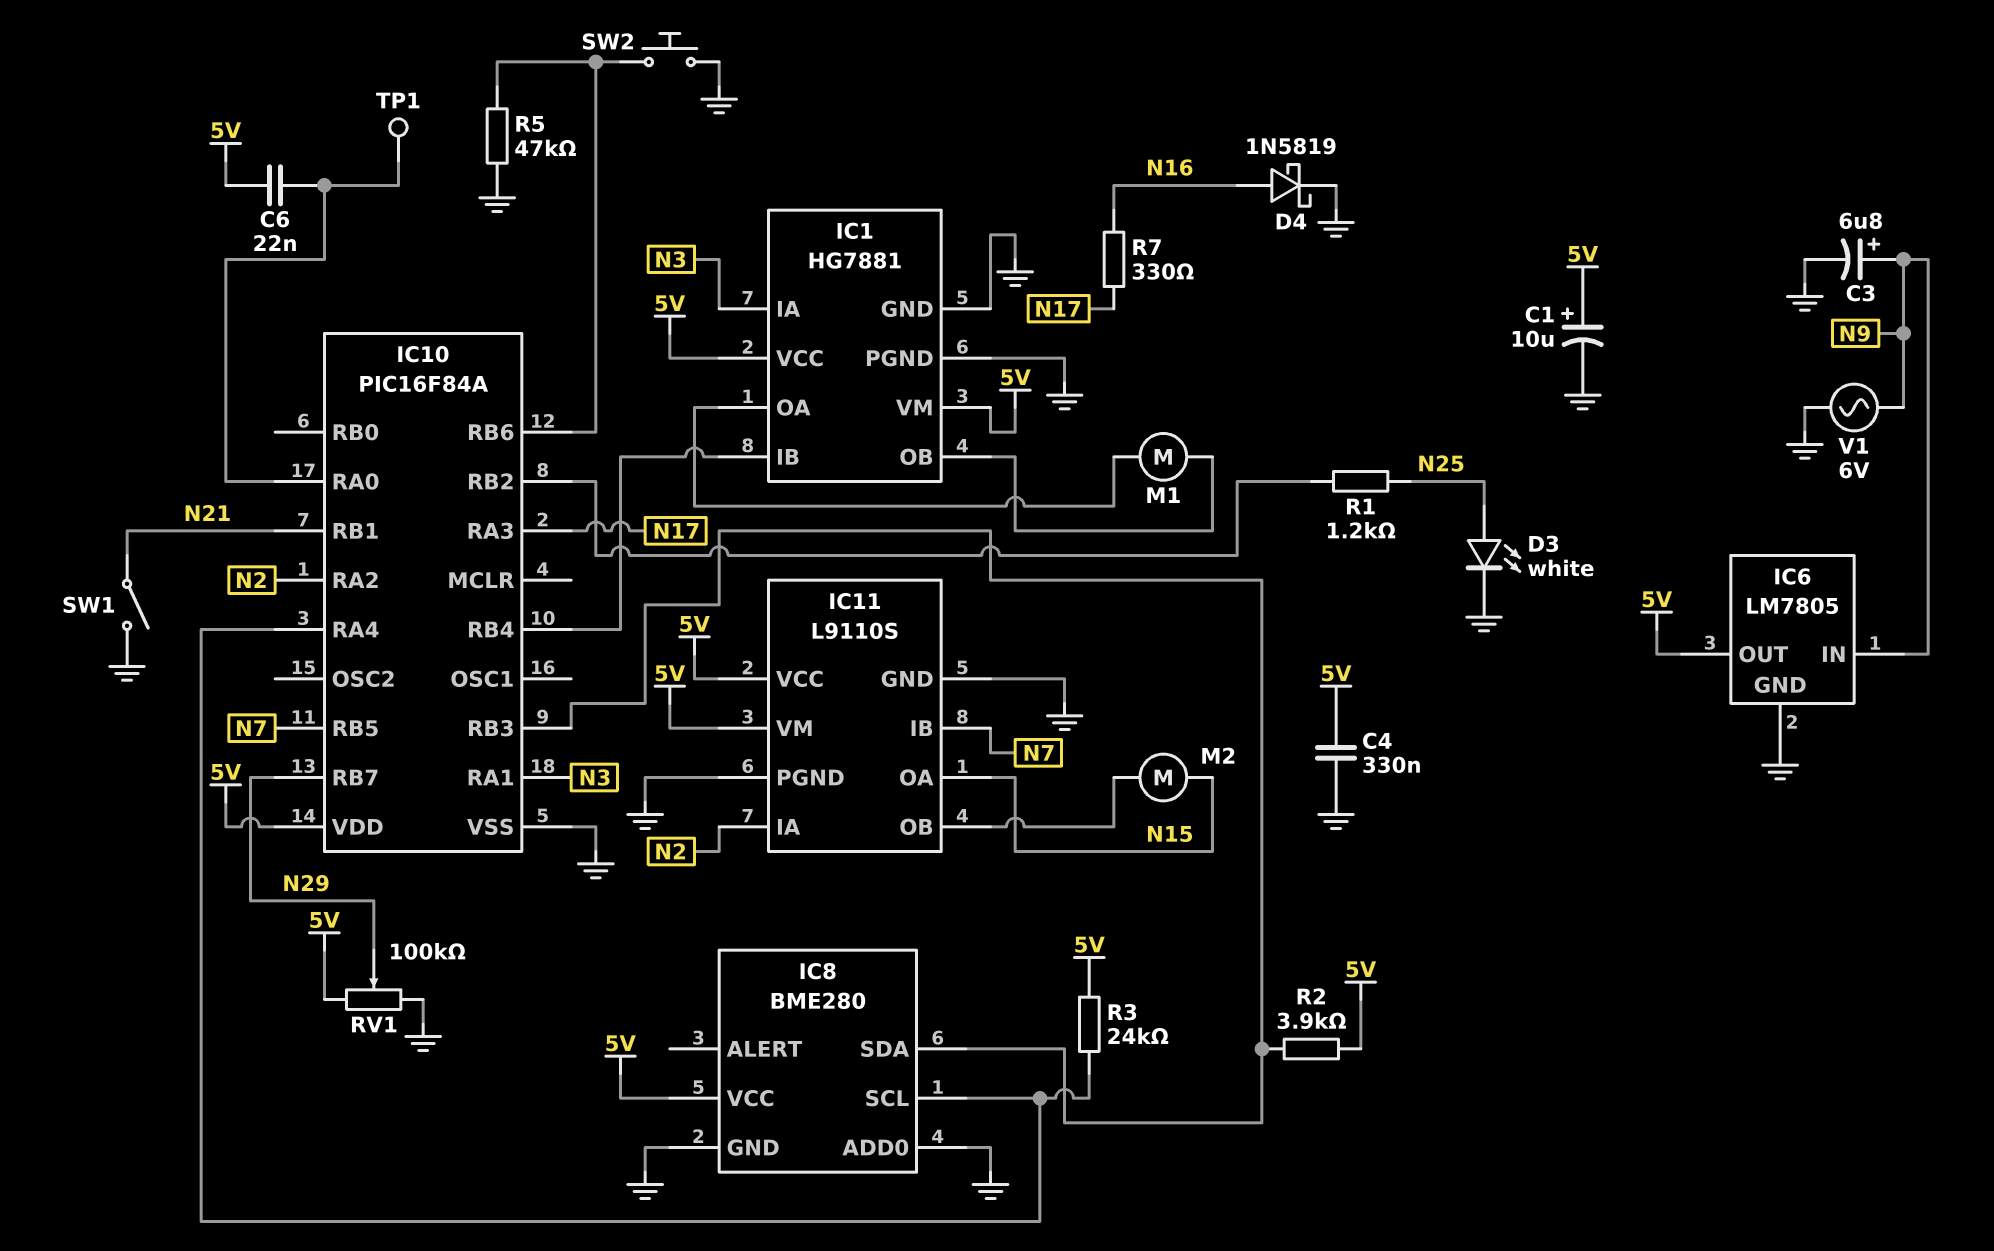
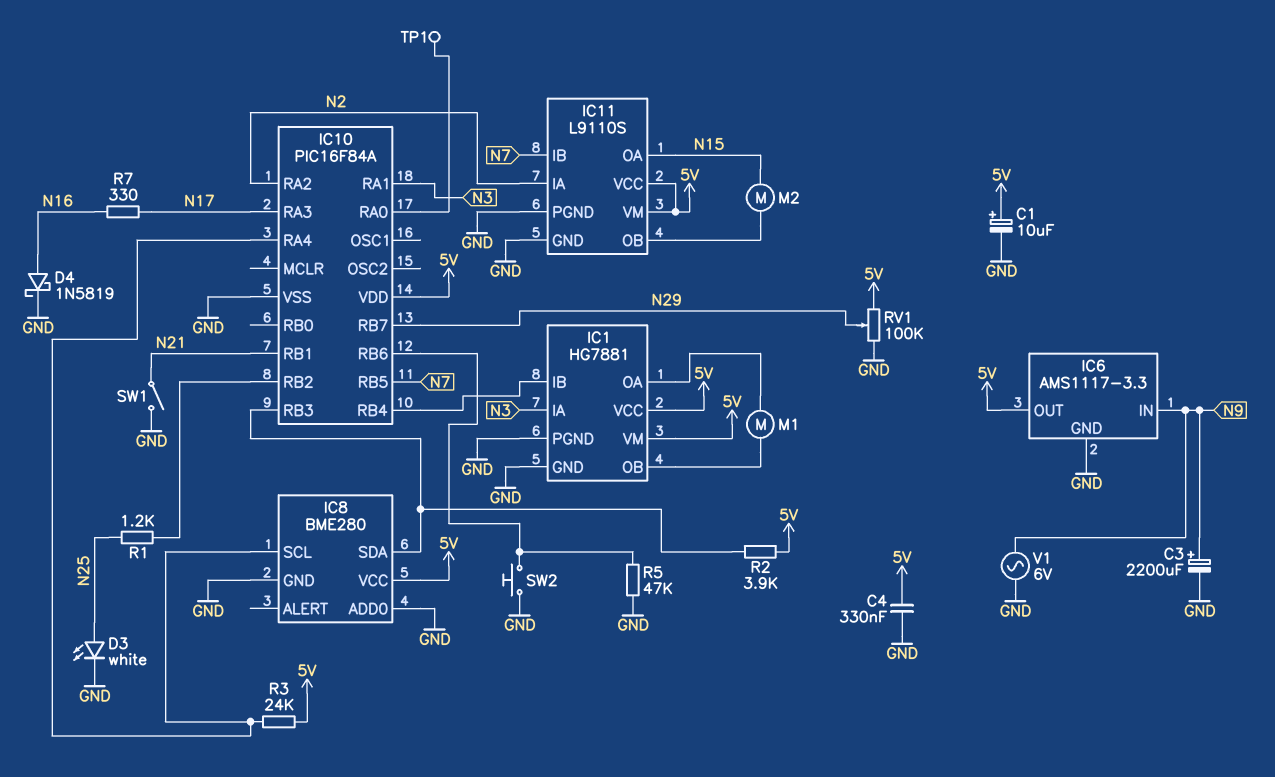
C3: 6.8uF (plus N9, minus GND) -> 2200uF (plus N9, minus GND)
C6: 22nF (5V, IC10/RA0) -> none
IC6: LM7805 -> AMS1117-3.3

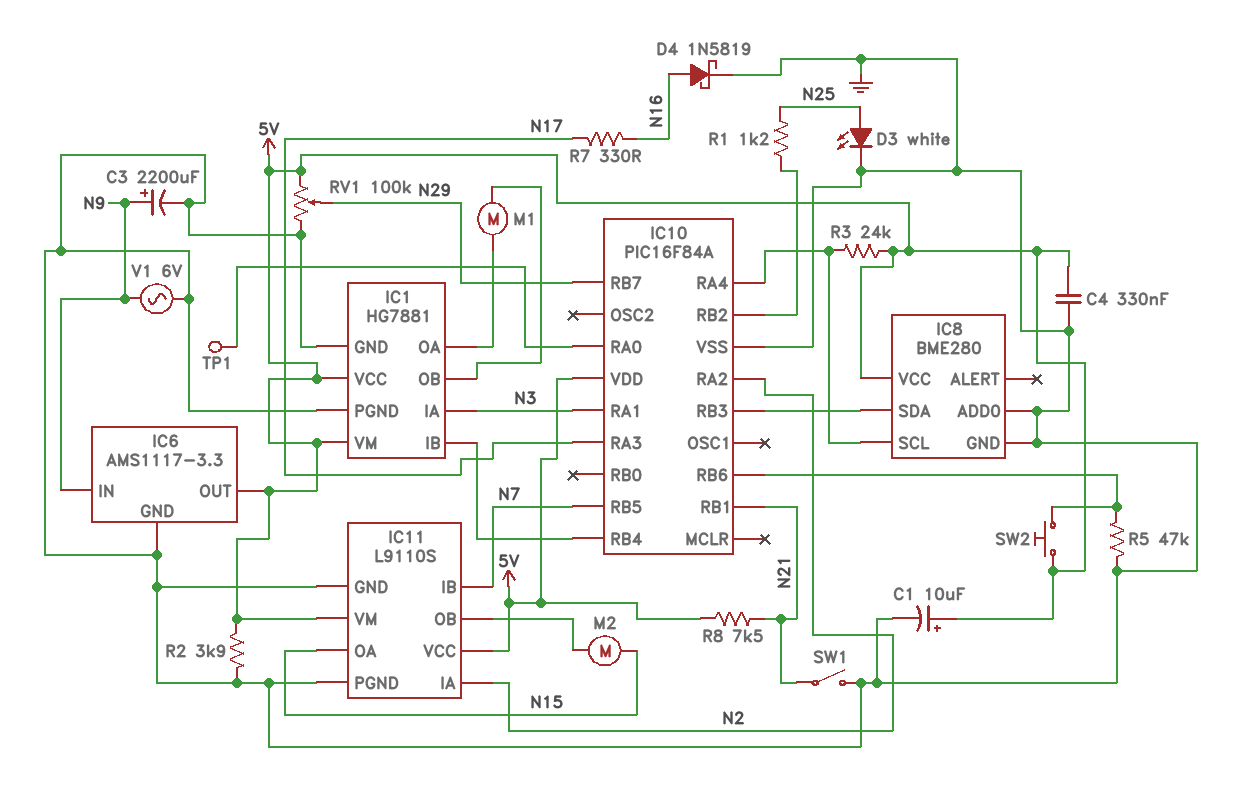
R2: 3.9k (5V, IC8/SDA) -> 3.9k (5V, GND)
R8: none -> 7.5k (5V, N21)
SW2: button (GND, IC10/RB6) -> button (5V, IC10/RB6)

